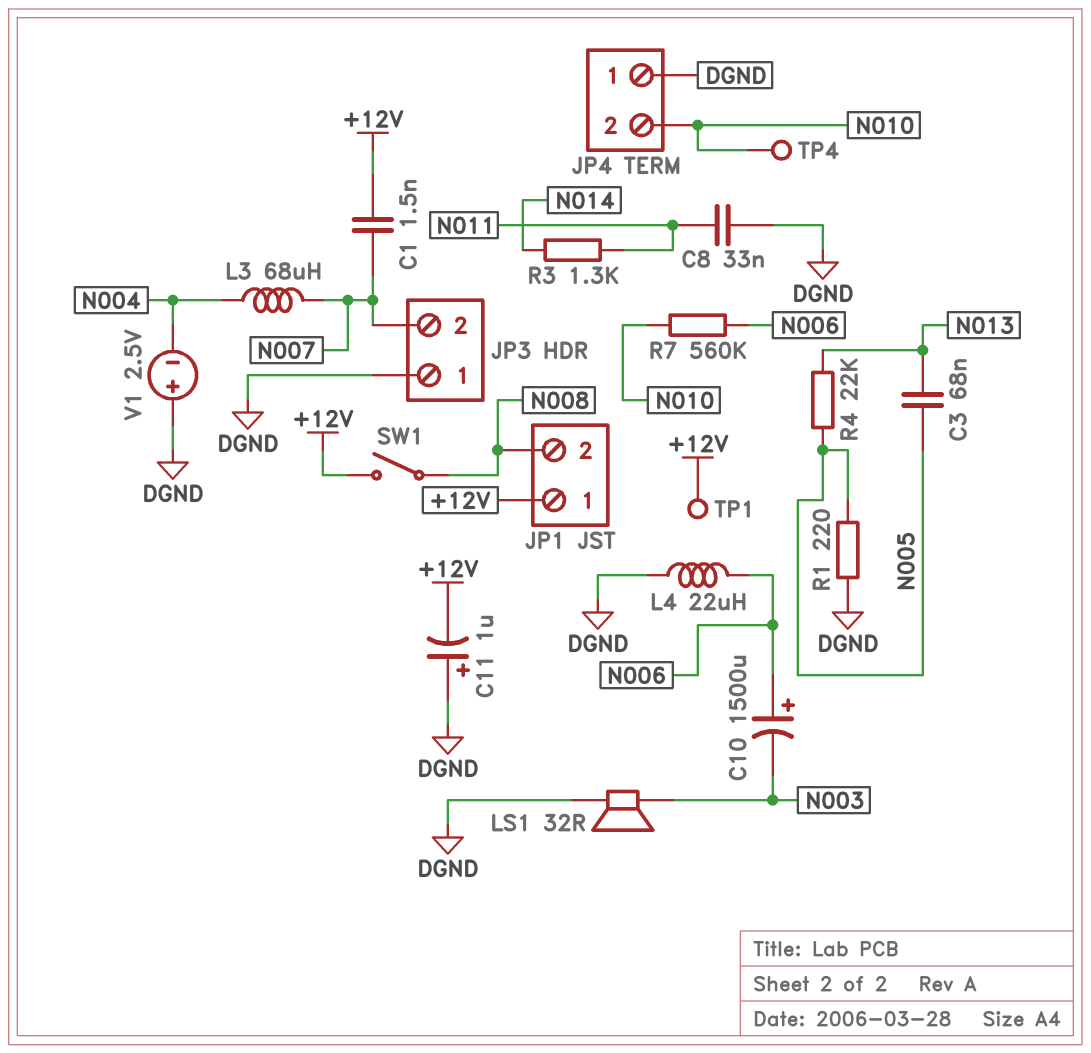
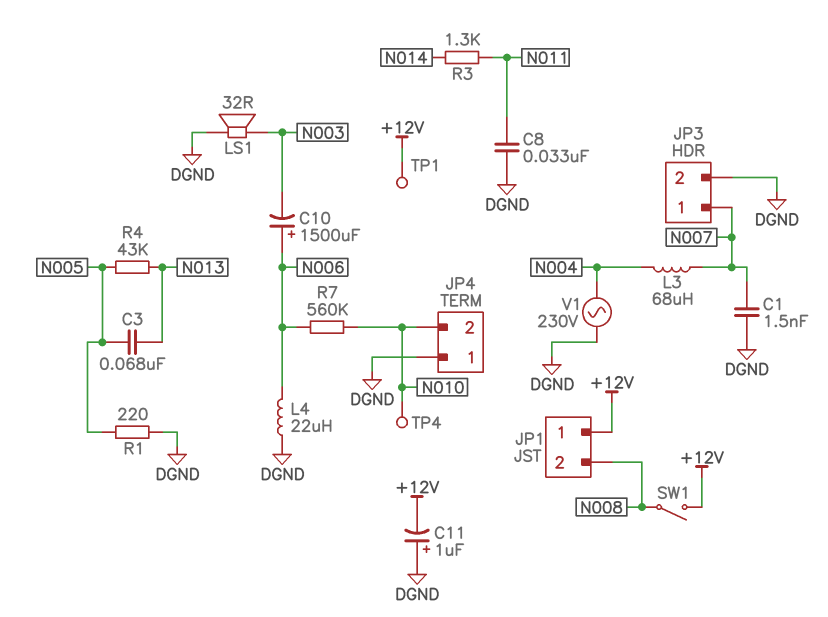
C1: 1.5nF (+12V, N007) -> 1.5nF (DGND, N007)
JP3 pin 1: DGND -> N007
JP3 pin 2: N007 -> DGND
R4: 22k (N005, N013) -> 43k (N005, N013)
V1: 2.5V (plus DGND, minus N004) -> AC 230V (DGND, N004)

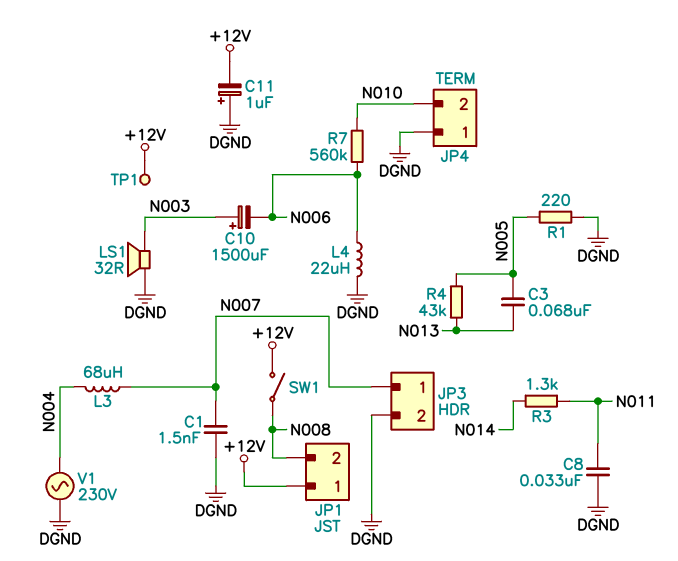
C10: 1500uF (plus N006, minus N003) -> 1500uF (plus N003, minus N006)
TP4: test point (N010) -> none

